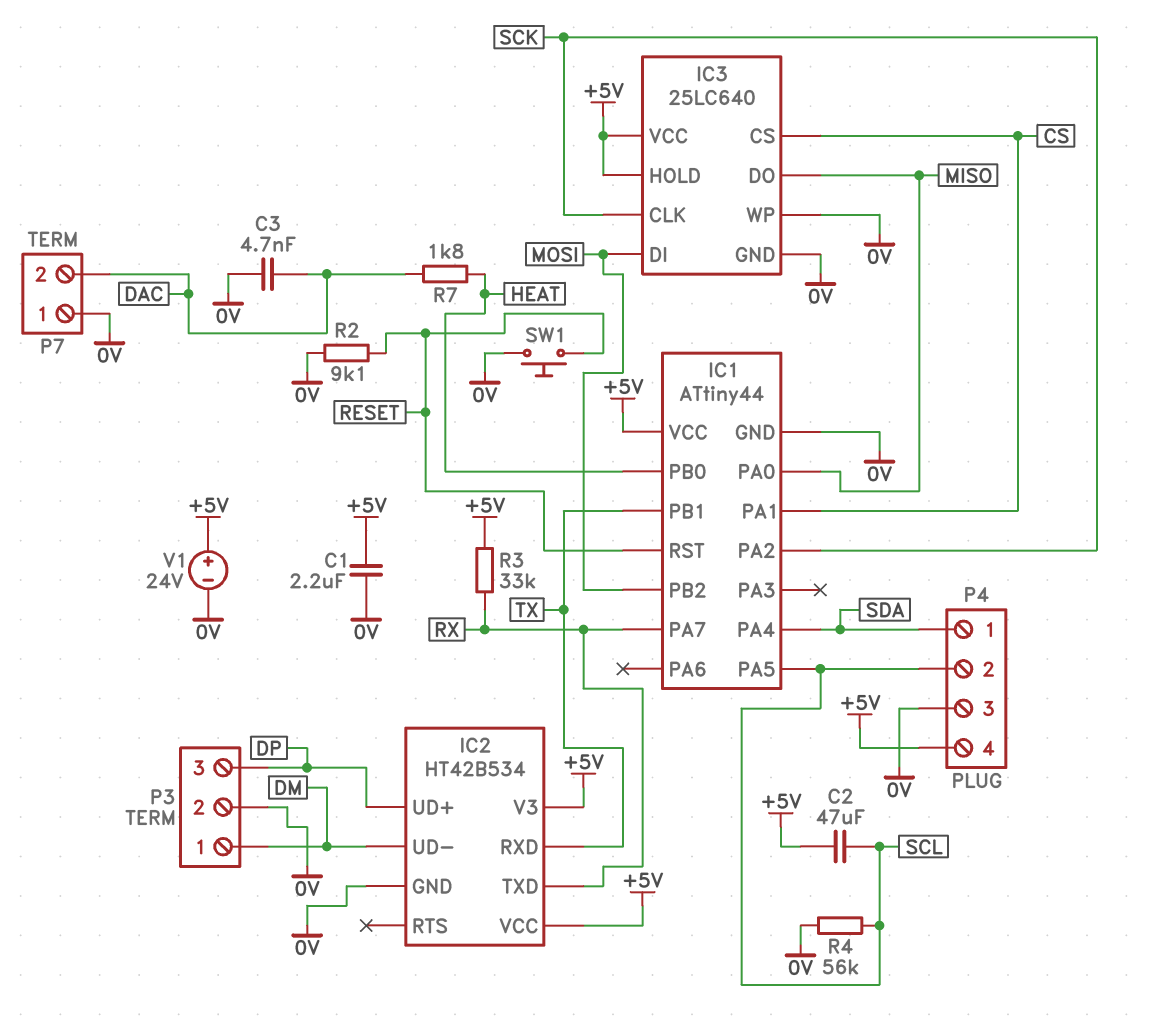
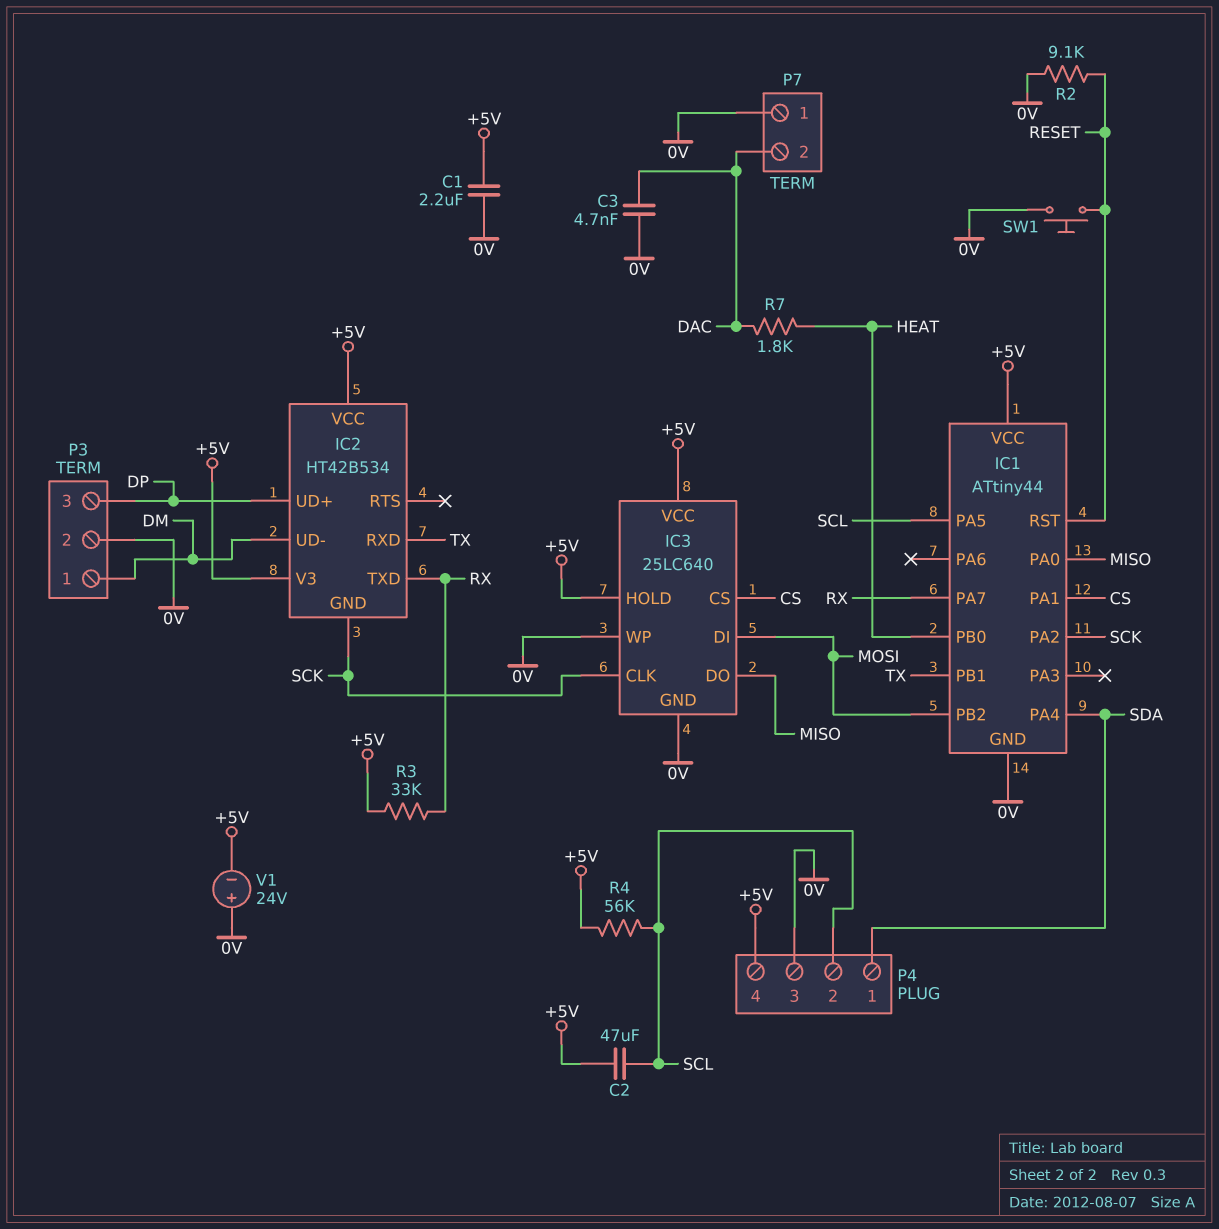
IC2 pin GND: 0V -> SCK
R4: 56k (0V, SCL) -> 56k (+5V, SCL)
V1: 24V (plus +5V, minus 0V) -> 24V (plus 0V, minus +5V)

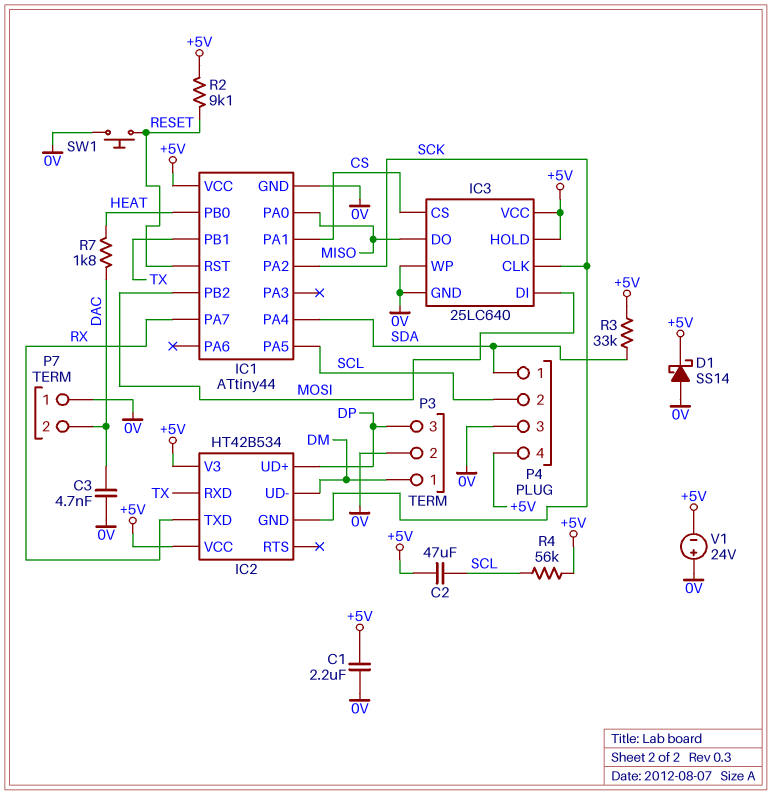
D1: none -> schottky SS14 (A 0V, K +5V)
R2: 9.1k (0V, RESET) -> 9.1k (+5V, RESET)
R3: 33k (+5V, RX) -> 33k (+5V, SDA)

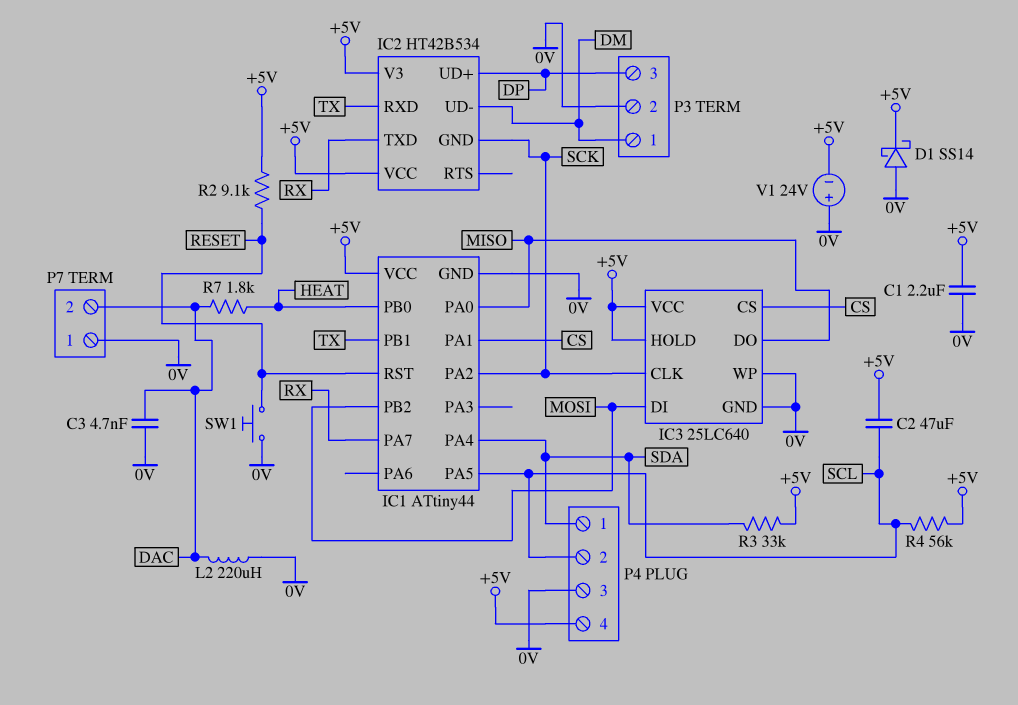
L2: none -> 220uH (0V, DAC)

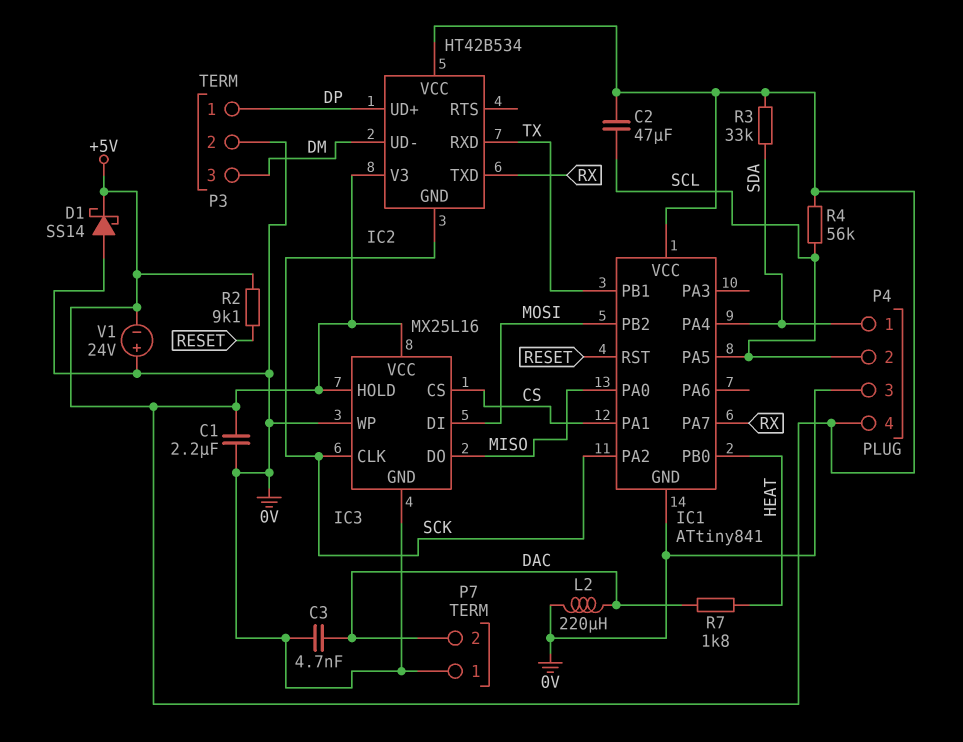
IC1: ATtiny44 -> ATtiny841
IC3: 25LC640 -> MX25L16
P3 pin 1: DM -> DP
P3 pin 3: DP -> DM
SW1: button (0V, RESET) -> none

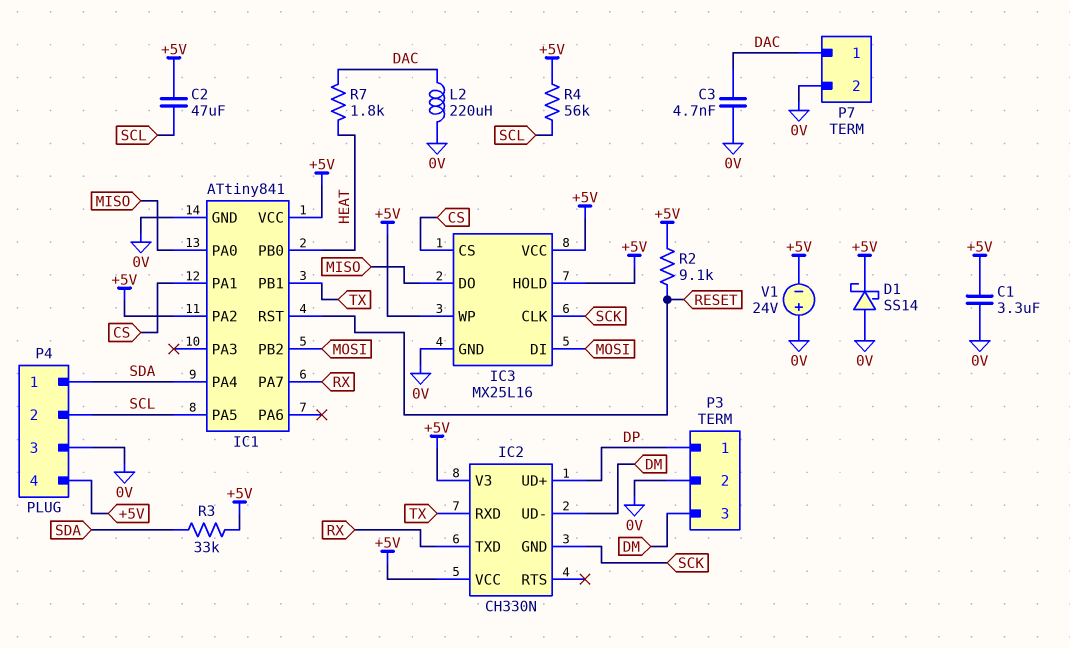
C1: 2.2uF (+5V, 0V) -> 3.3uF (+5V, 0V)
IC1 pin PA2: SCK -> +5V
IC2: HT42B534 -> CH330N
IC3 pin WP: 0V -> +5V
P7 pin 1: 0V -> DAC
P7 pin 2: DAC -> 0V

